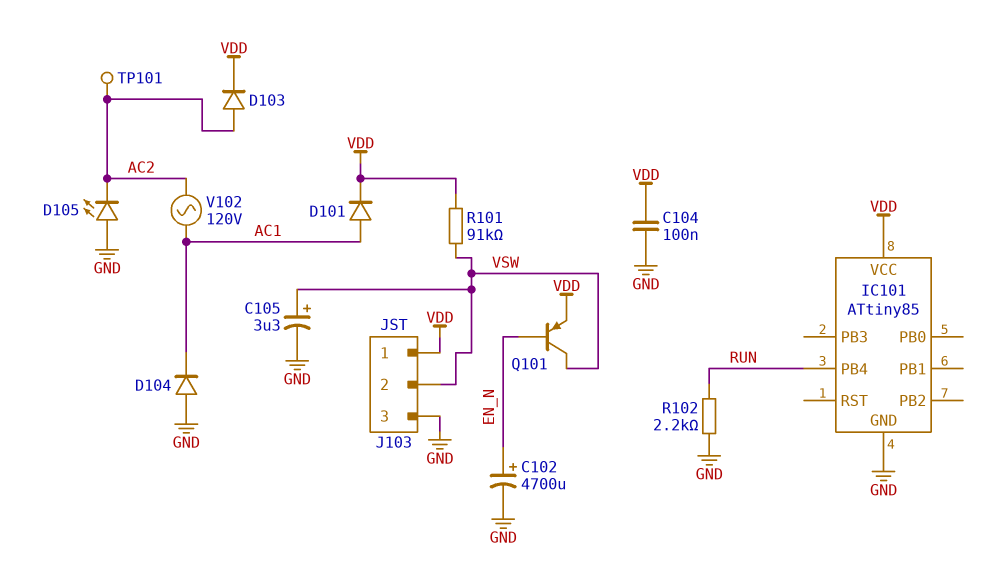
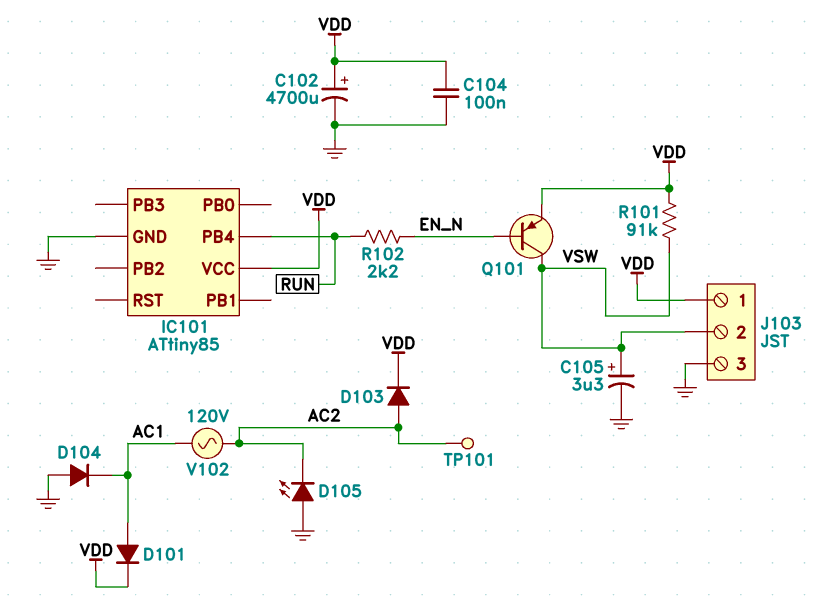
C102: 4700uF (plus EN_N, minus GND) -> 4700uF (plus VDD, minus GND)
R102: 2.2k (GND, RUN) -> 2.2k (EN_N, RUN)

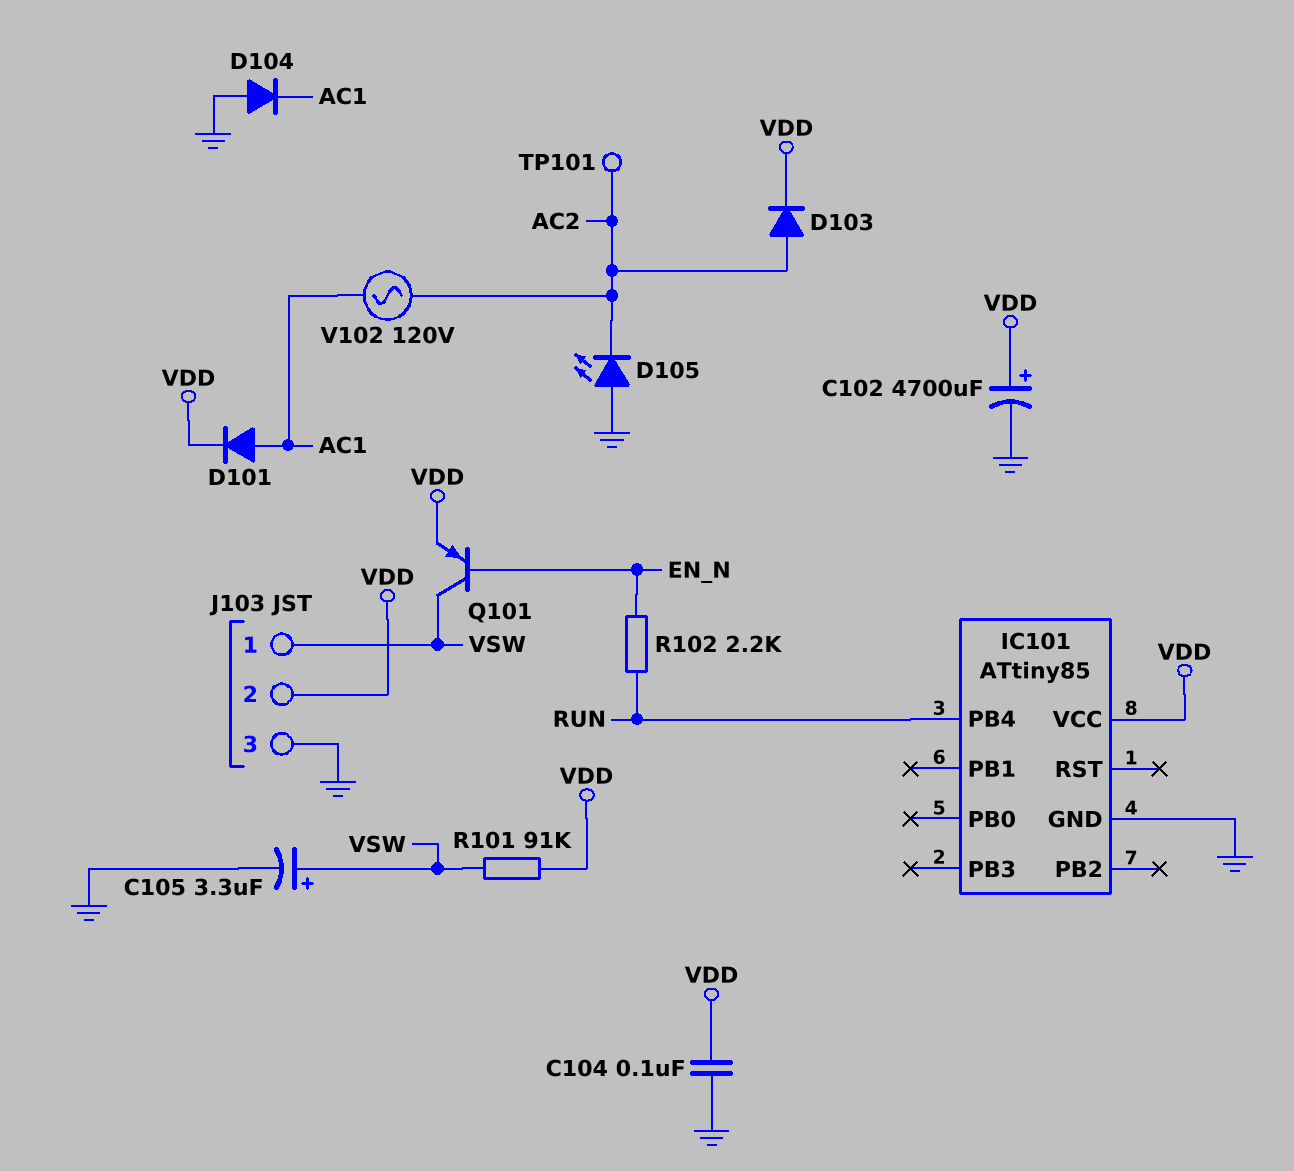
J103 pin 1: VDD -> VSW
J103 pin 2: VSW -> VDD

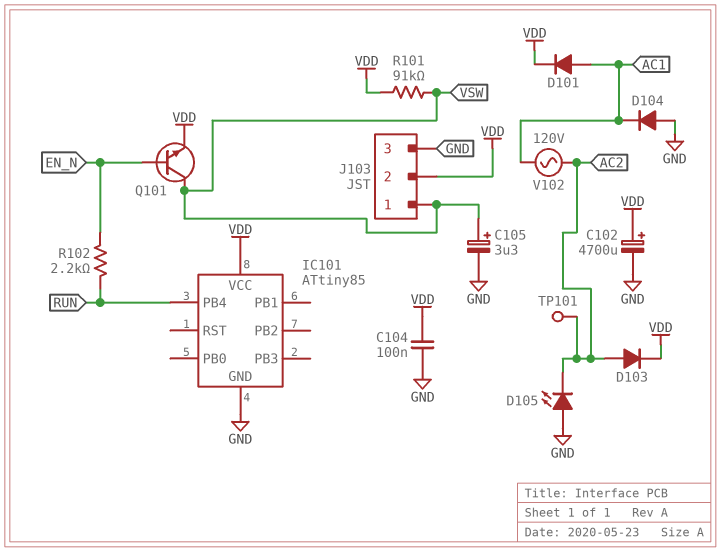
Q101: PNP (B EN_N, C VSW, E VDD) -> NPN (B EN_N, C VSW, E VDD)

